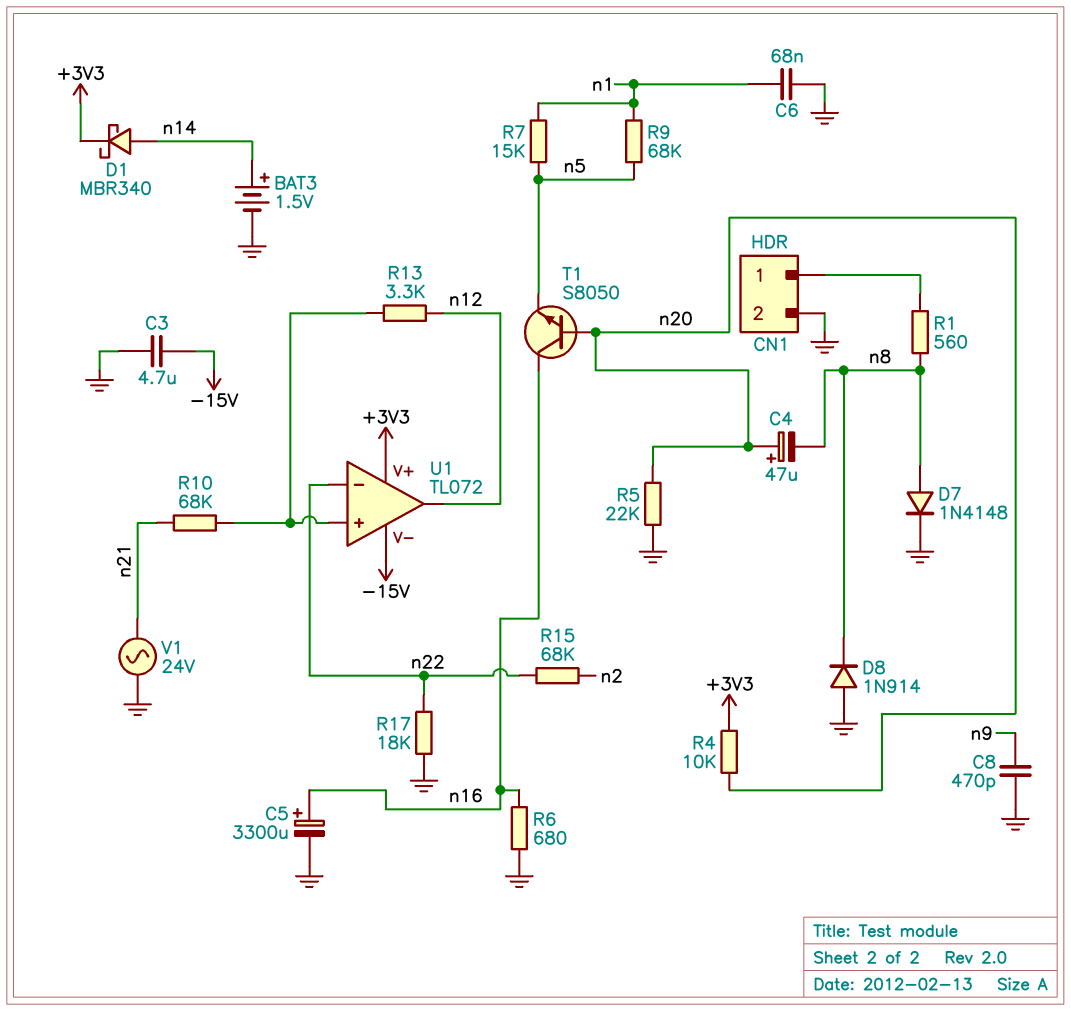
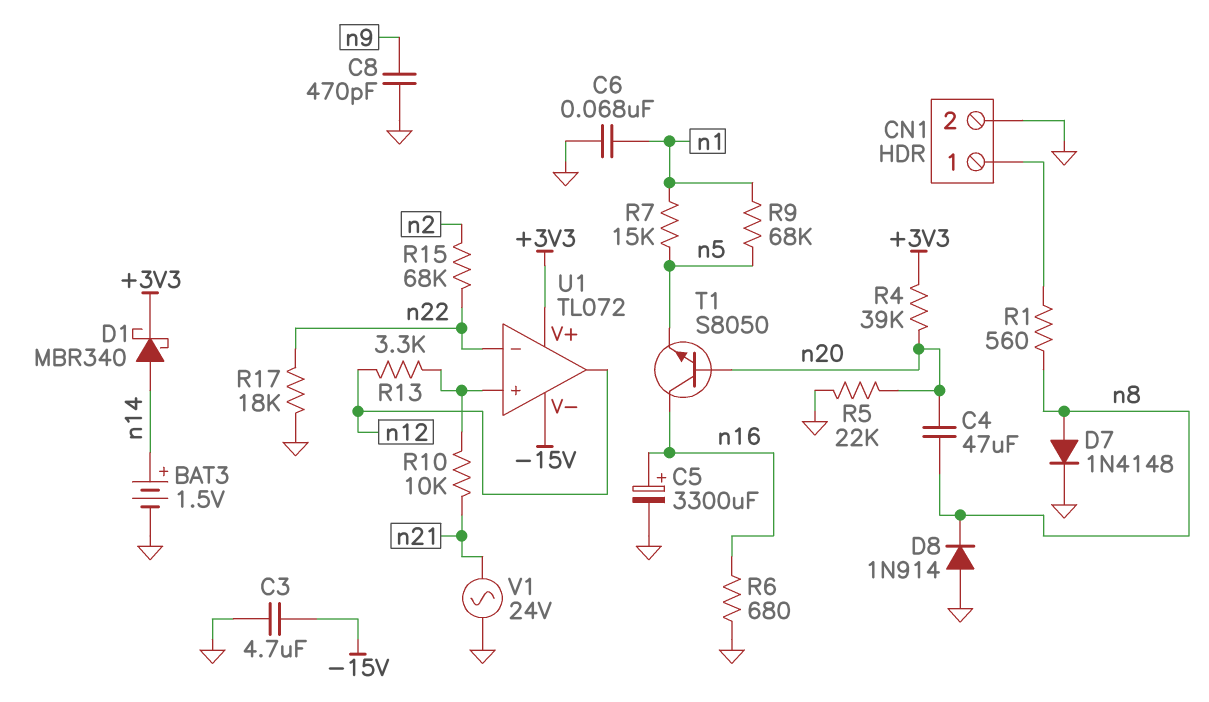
C4: 47uF (plus n20, minus n8) -> 47uF (n8, n20)
R4: 10k (+3V3, n20) -> 39k (+3V3, n20)
R10: 68k (U1/in+, n21) -> 10k (U1/in+, n21)

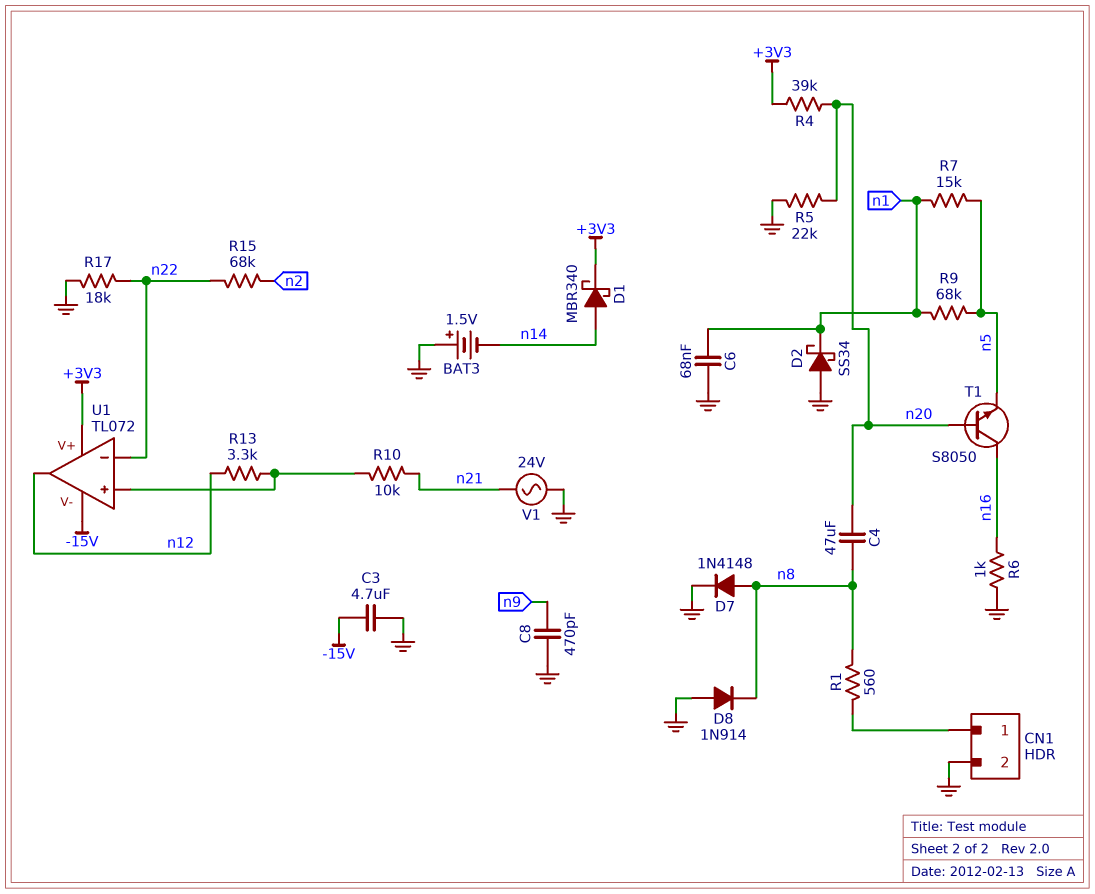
BAT3: 1.5V (plus n14, minus GND) -> 1.5V (plus GND, minus n14)
C5: 3300uF (plus n16, minus GND) -> none
D2: none -> schottky SS34 (A GND, K n1)
R6: 680 (GND, n16) -> 1k (GND, n16)

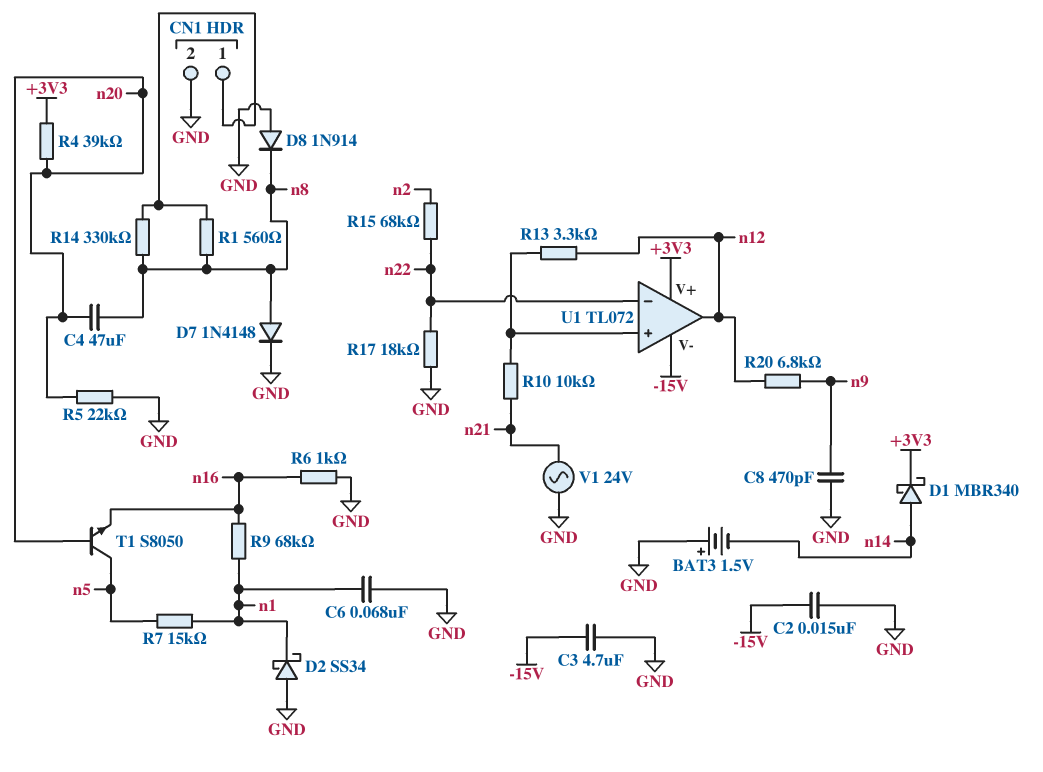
C2: none -> 15nF (-15V, GND)
R9: 68k (n1, n5) -> 68k (n1, n16)
R14: none -> 330k (CN1/1, n8)
R20: none -> 6.8k (n9, n12)
T1: NPN S8050 (B n20, C n16, E n5) -> NPN S8050 (B n20, C n5, E n16)

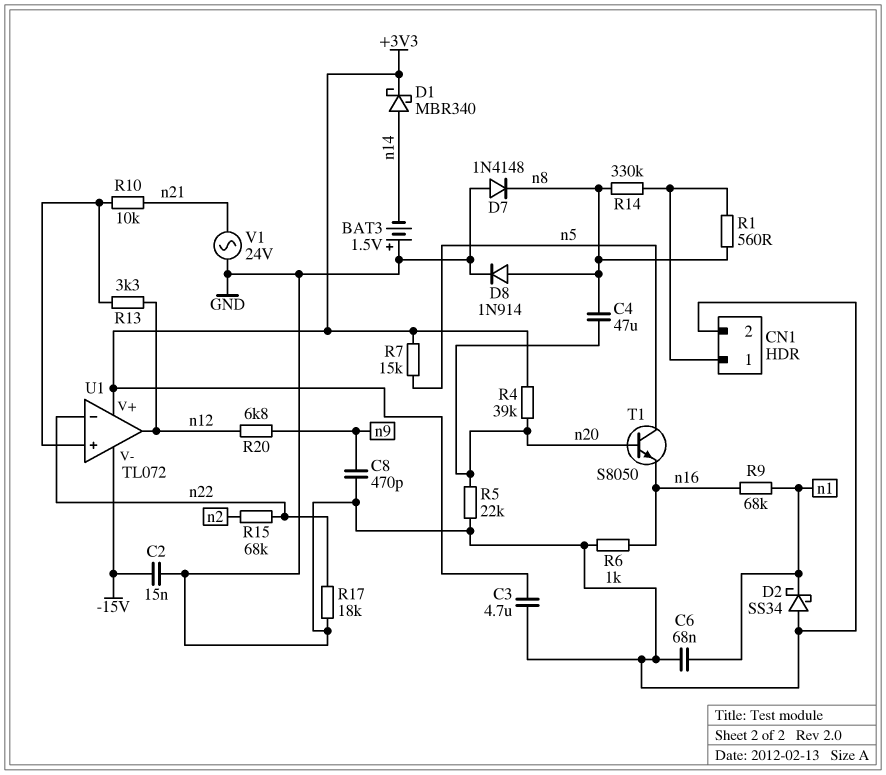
C3: 4.7uF (-15V, GND) -> 4.7uF (+3V3, GND)
D7: diode 1N4148 (A n8, K GND) -> diode 1N4148 (A GND, K n8)
D8: diode 1N914 (A GND, K n8) -> diode 1N914 (A n8, K GND)
R7: 15k (n1, n5) -> 15k (+3V3, n5)

